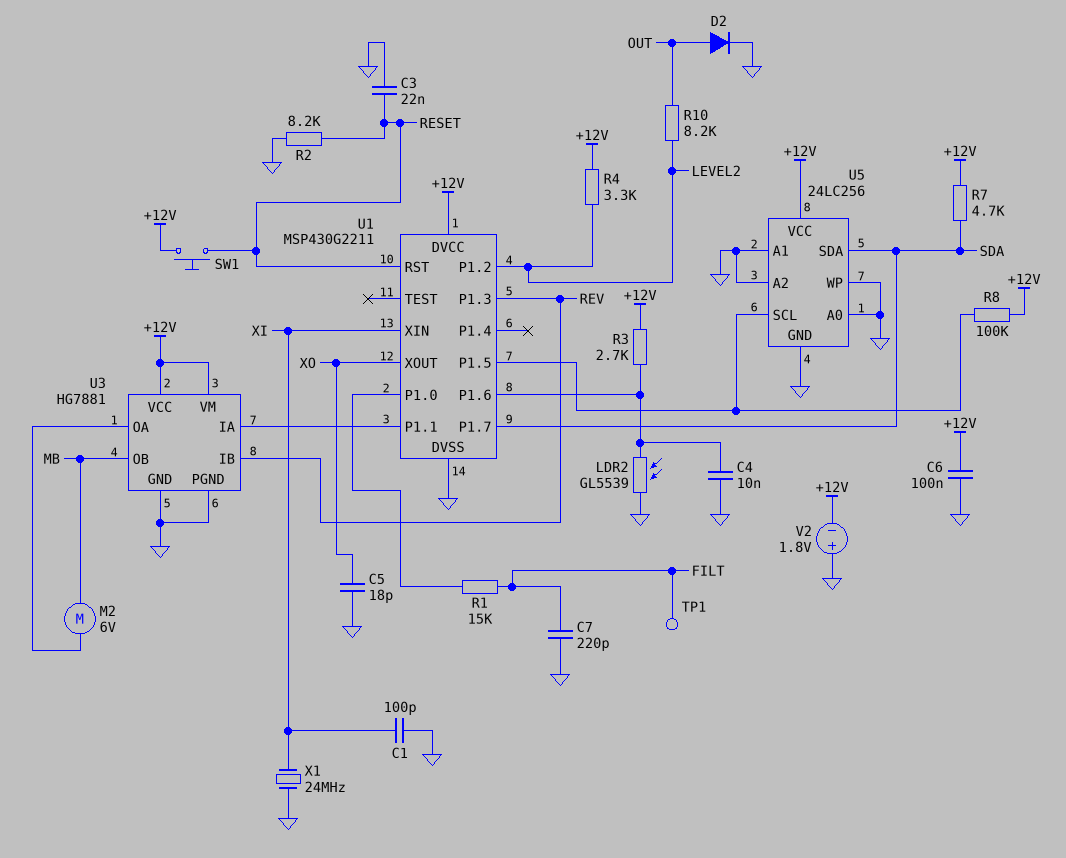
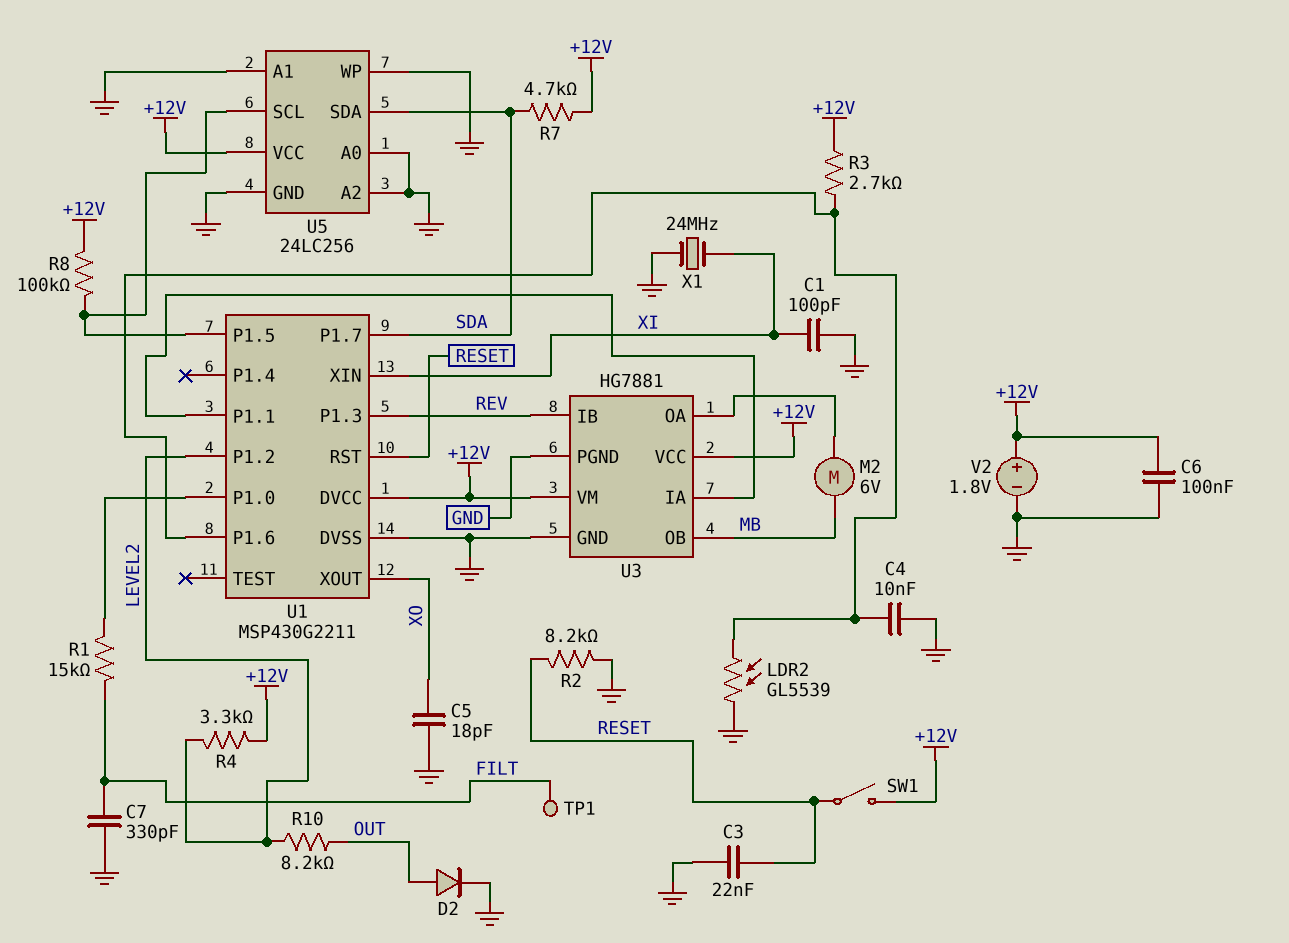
C7: 220pF (FILT, GND) -> 330pF (FILT, GND)
SW1: button (+12V, RESET) -> switch (+12V, RESET)
V2: 1.8V (plus GND, minus +12V) -> 1.8V (plus +12V, minus GND)

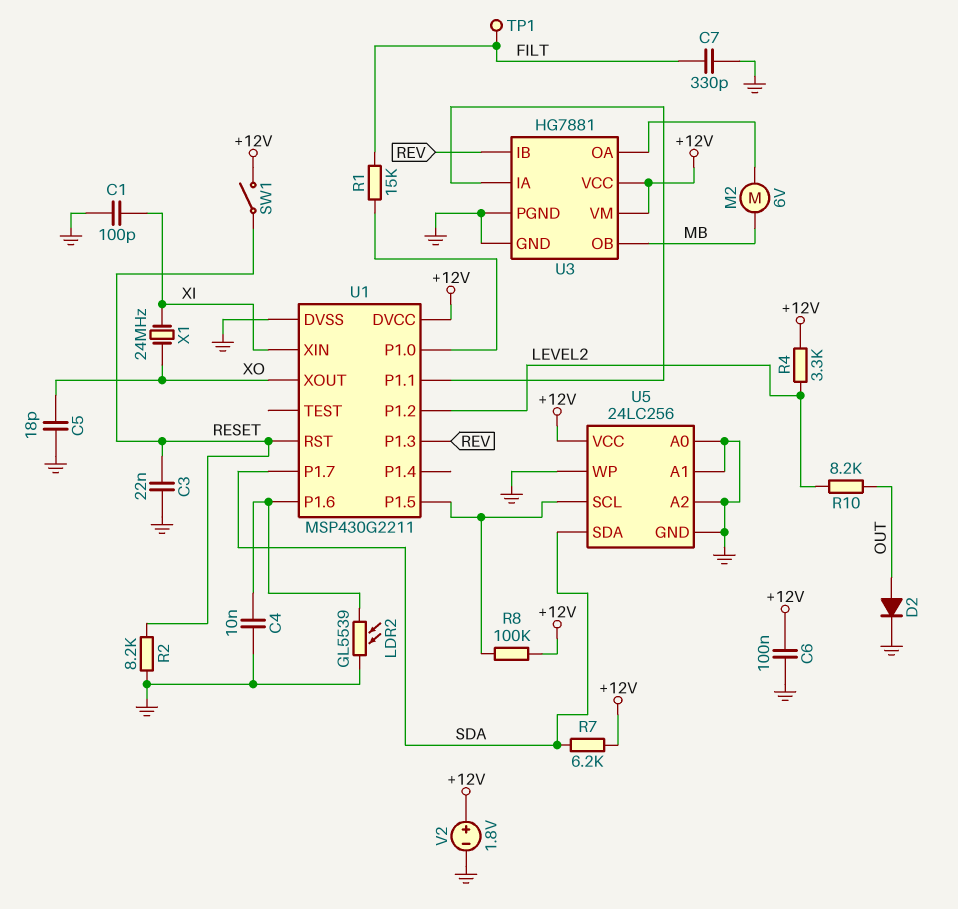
R3: 2.7k (+12V, U1/P1.6) -> none
R7: 4.7k (+12V, SDA) -> 6.2k (+12V, SDA)
X1: 24MHz (GND, XI) -> 24MHz (XI, XO)

